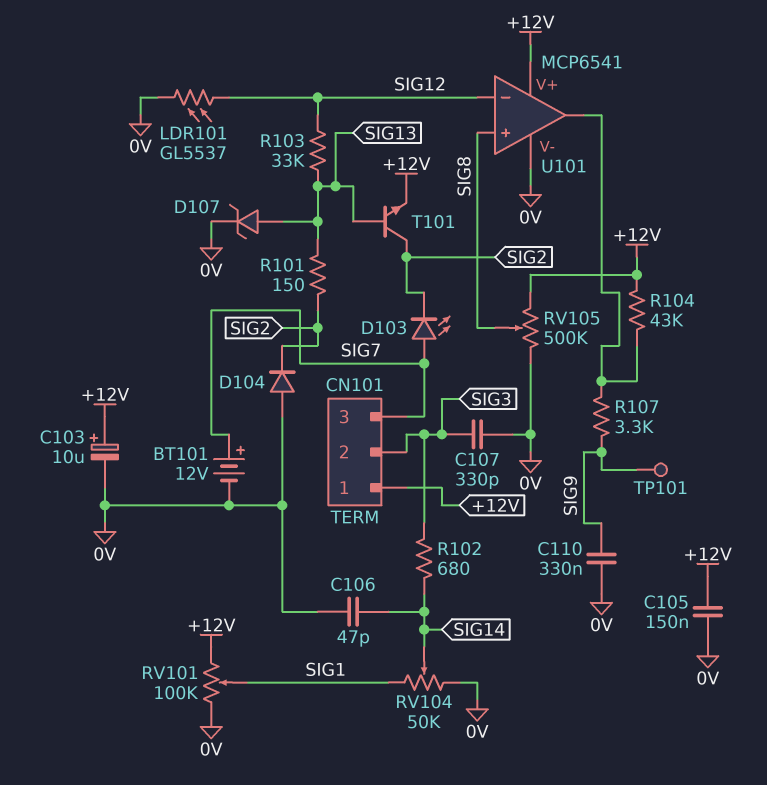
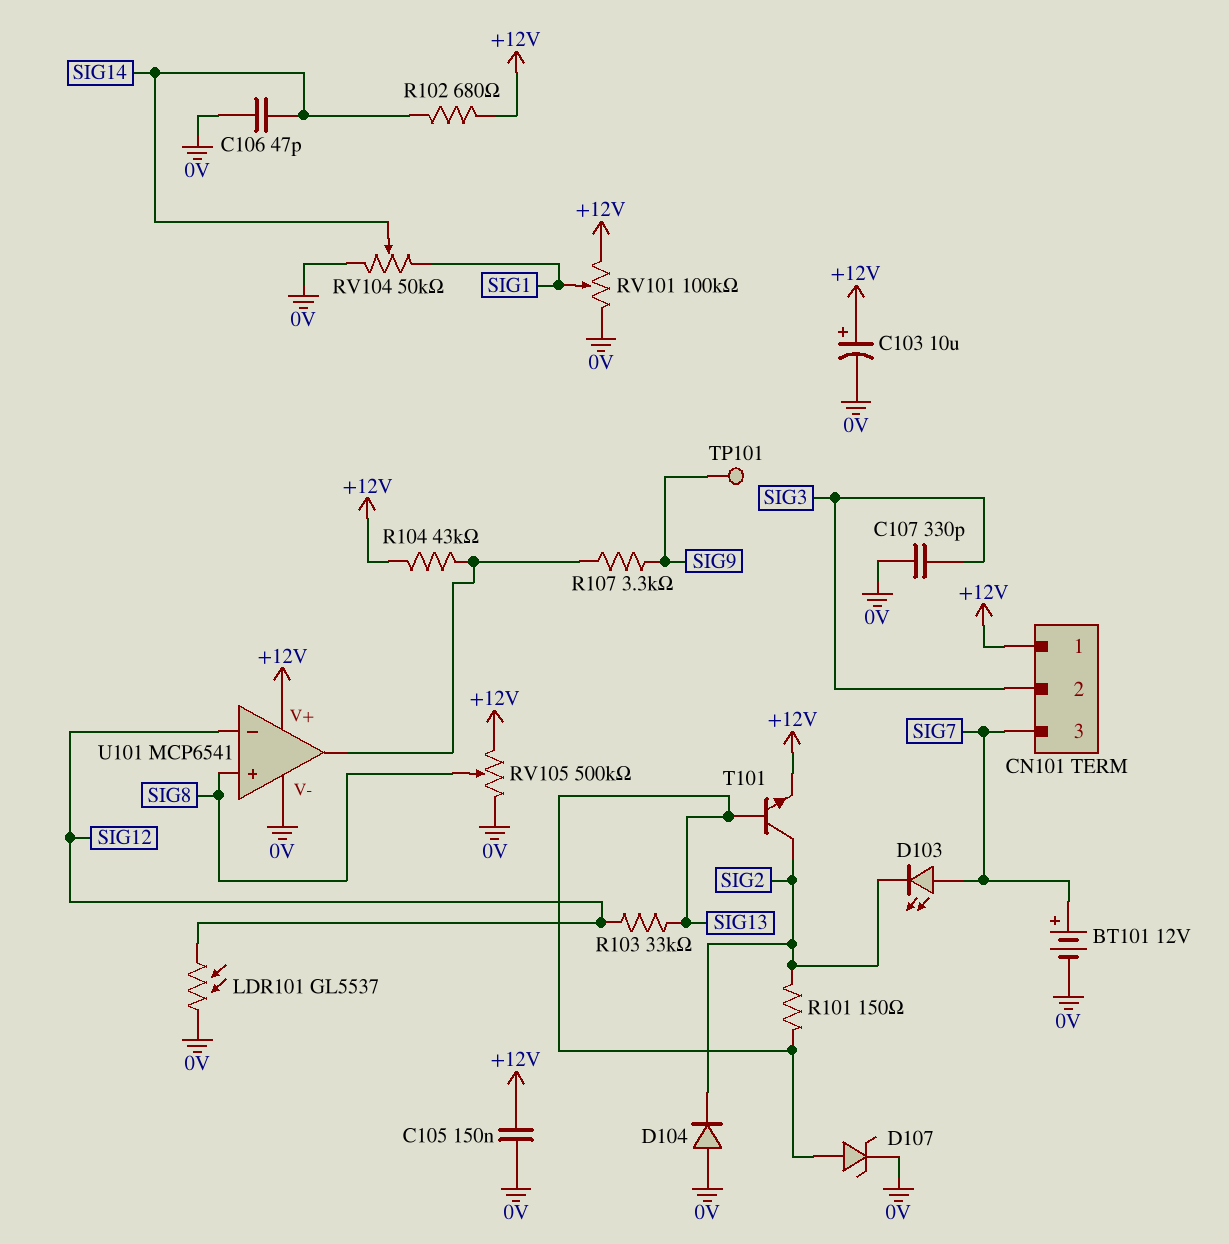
C110: 330nF (0V, SIG9) -> none
R102: 680 (SIG3, SIG14) -> 680 (+12V, SIG14)

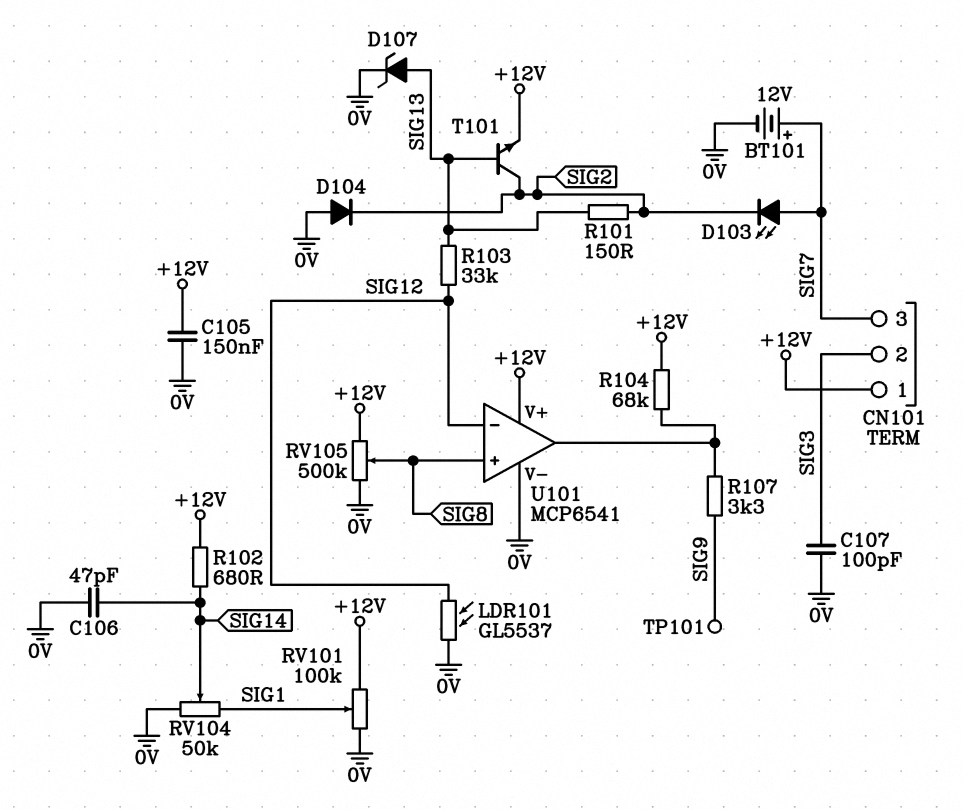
C103: 10uF (plus +12V, minus 0V) -> none
C107: 330pF (0V, SIG3) -> 100pF (0V, SIG3)
R104: 43k (+12V, U101/out) -> 68k (+12V, U101/out)

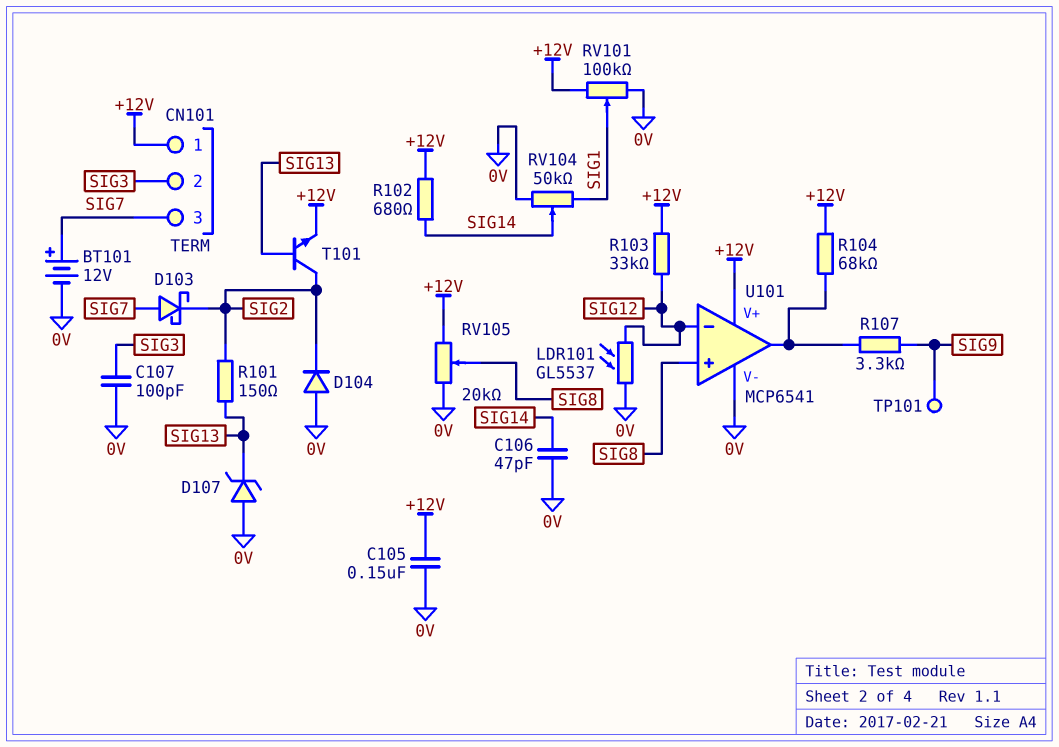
D103: LED (A SIG7, K SIG2) -> schottky (A SIG7, K SIG2)
D107: zener (A SIG13, K 0V) -> zener (A 0V, K SIG13)
R103: 33k (SIG12, SIG13) -> 33k (+12V, SIG12)
RV105: 500k (+12V, 0V, wiper SIG8) -> 20k (+12V, 0V, wiper SIG8)

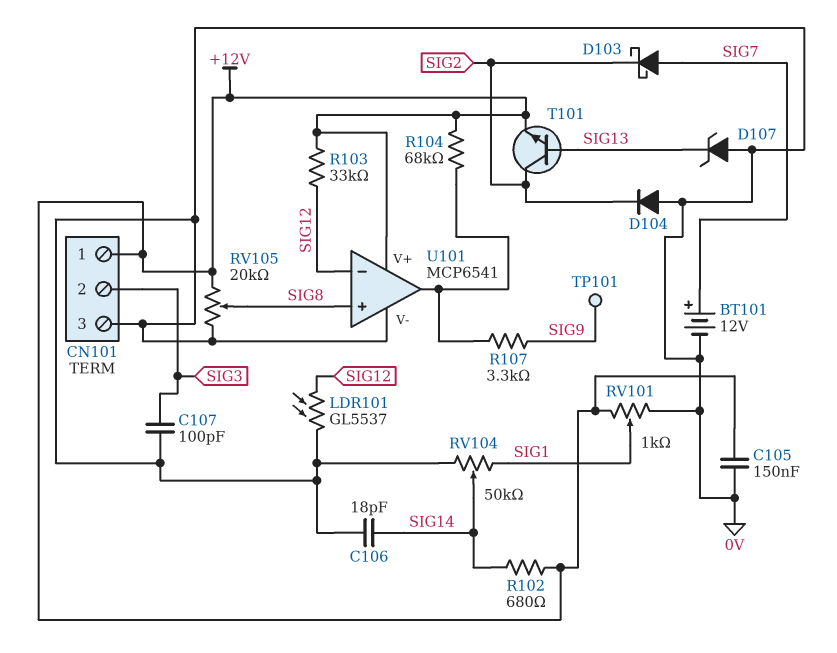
C106: 47pF (0V, SIG14) -> 18pF (0V, SIG14)
CN101 pin 3: SIG7 -> 0V
R101: 150 (SIG2, SIG13) -> none
RV101: 100k (+12V, 0V, wiper SIG1) -> 1k (+12V, 0V, wiper SIG1)

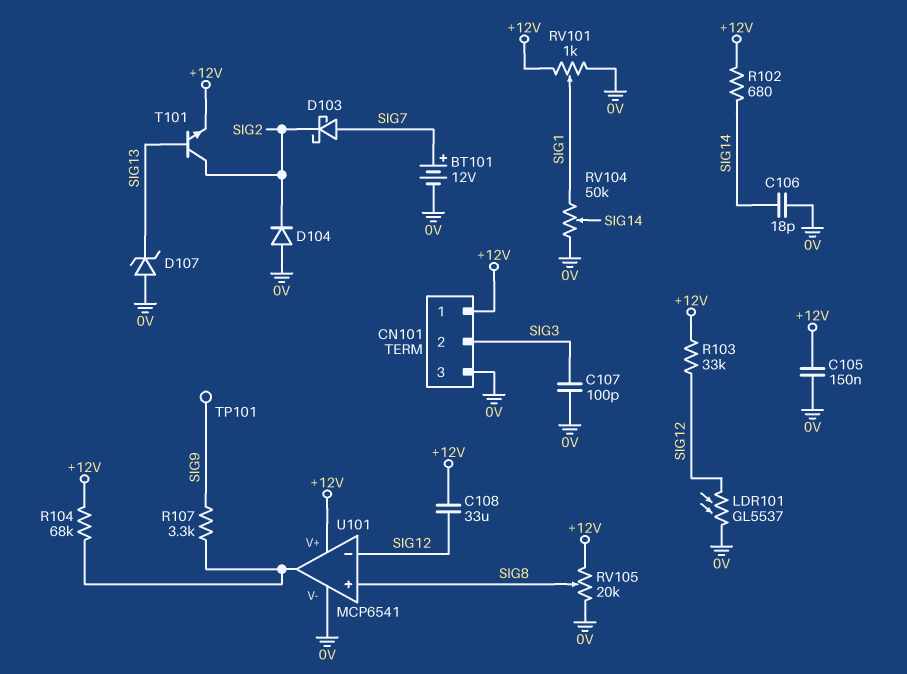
C108: none -> 33uF (+12V, SIG12)

